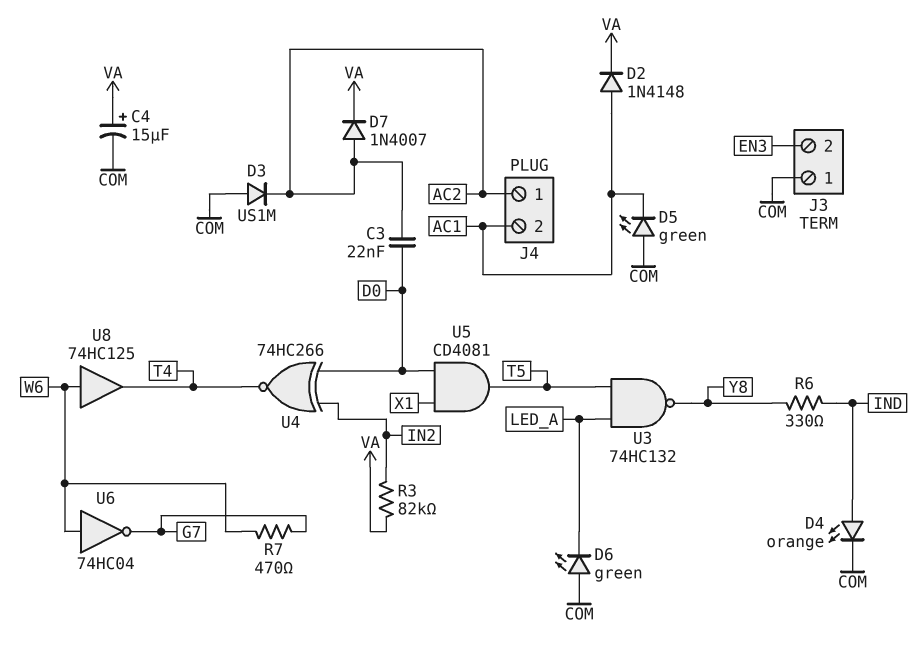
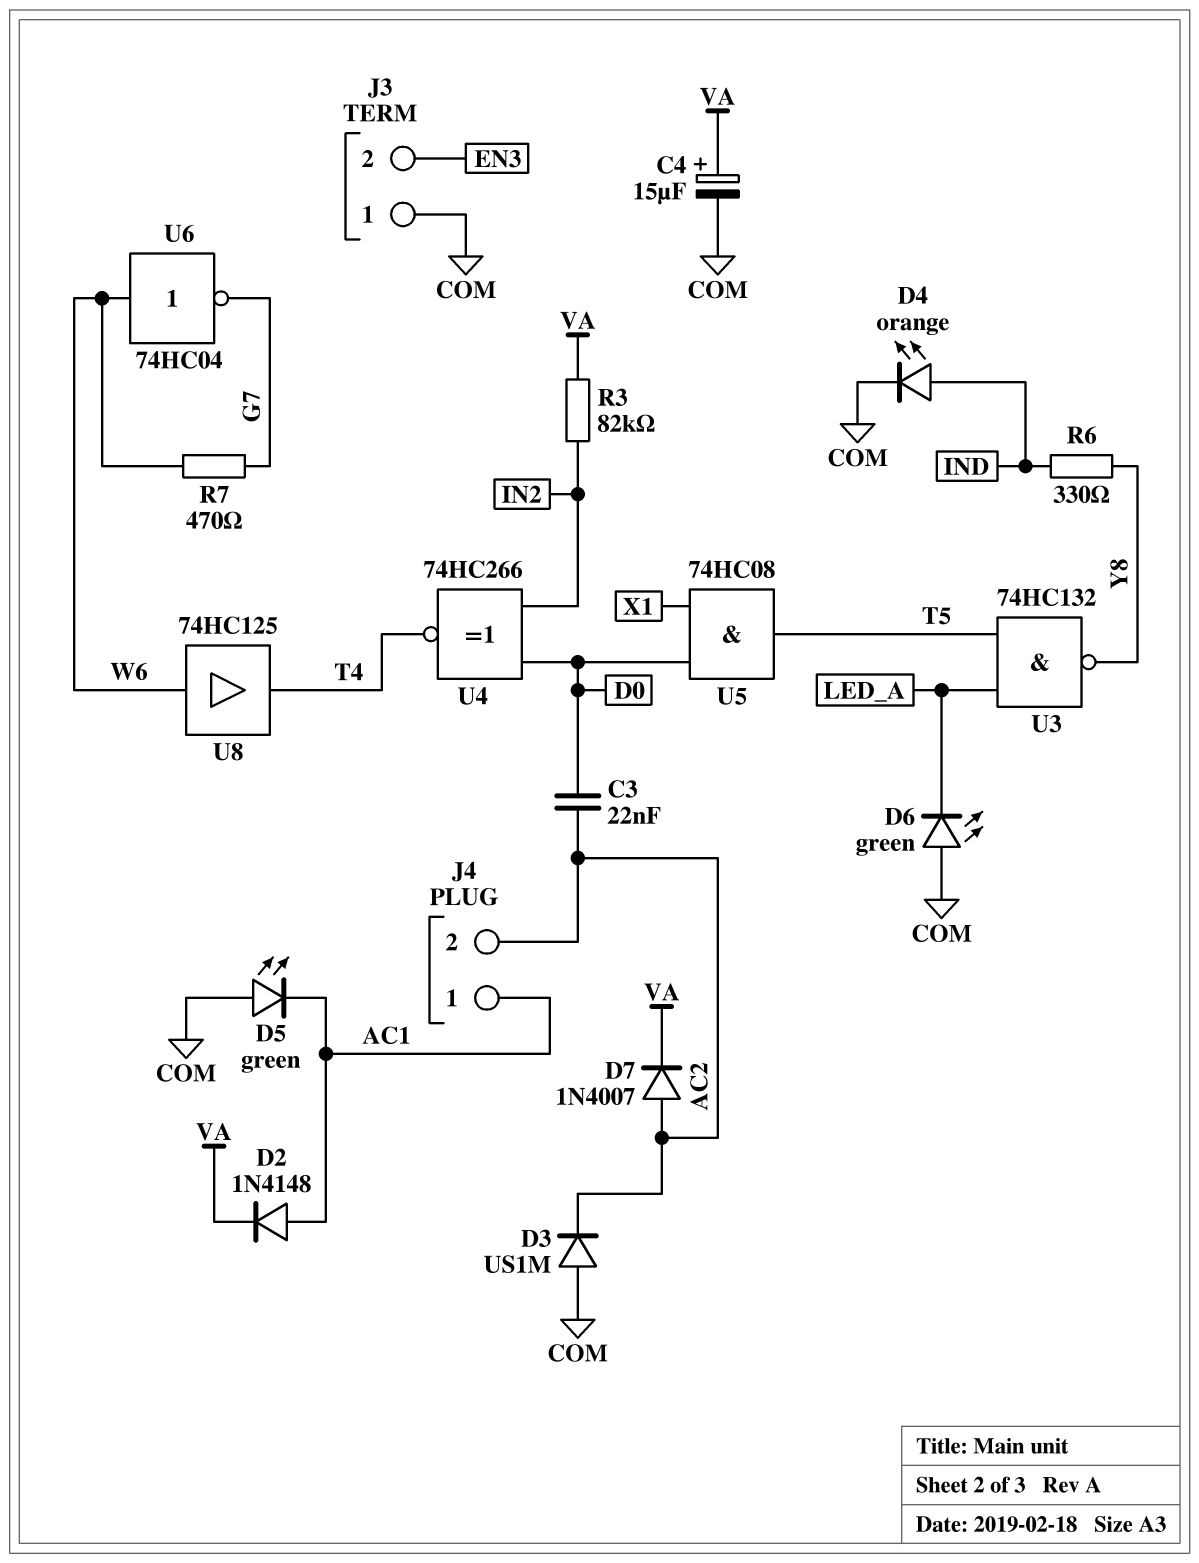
J4 pin 1: AC2 -> AC1
J4 pin 2: AC1 -> AC2
U5: AND CD4081 (in D0, in X1, out T5) -> AND 74HC08 (in D0, in X1, out T5)

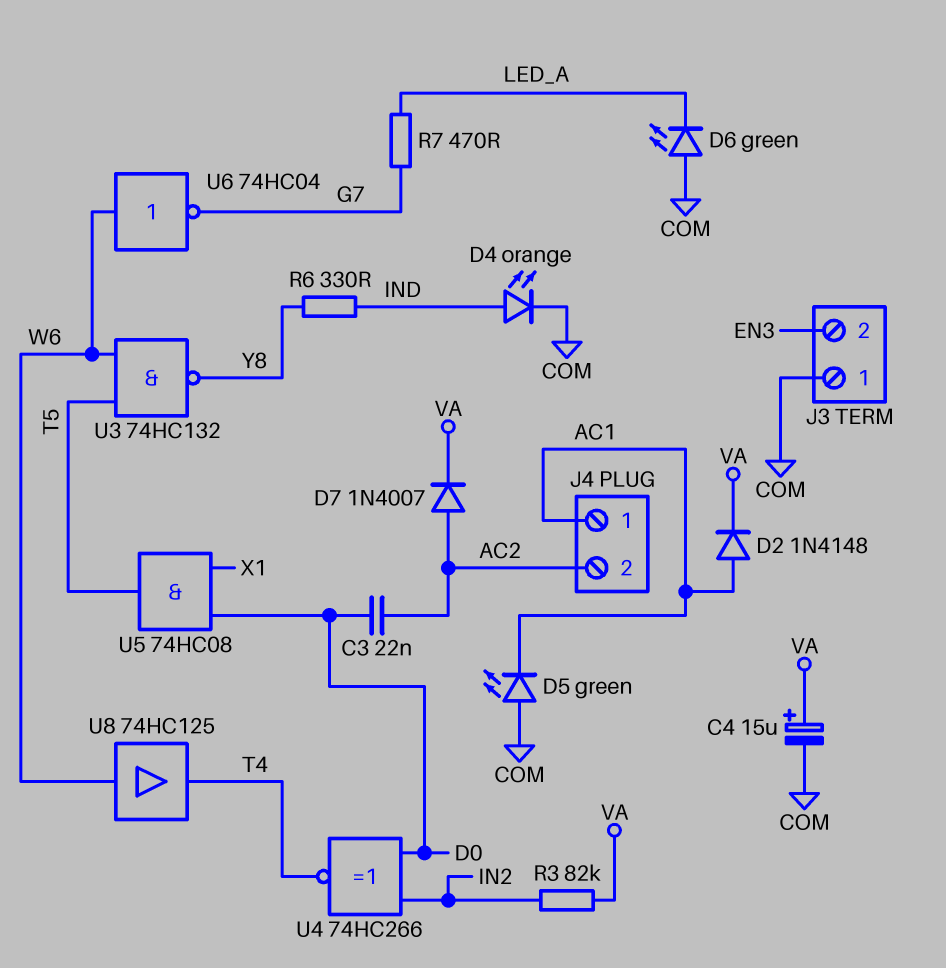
D3: diode US1M (A COM, K AC2) -> none
R7: 470 (G7, W6) -> 470 (G7, LED_A)
U3: NAND 74HC132 (in LED_A, in T5, out Y8) -> NAND 74HC132 (in T5, in W6, out Y8)

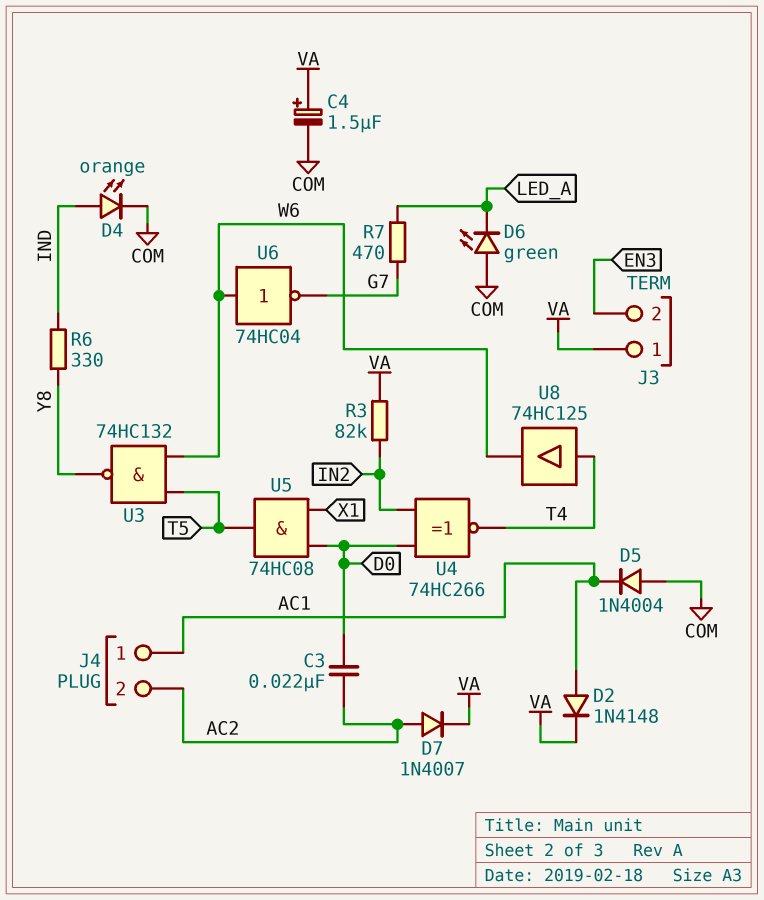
C4: 15uF (plus VA, minus COM) -> 1.5uF (plus VA, minus COM)
D5: LED green (A COM, K AC1) -> diode 1N4004 (A COM, K AC1)
J3 pin 1: COM -> VA
U8: buffer 74HC125 (in W6, out T4) -> buffer 74HC125 (in T4, out W6)

